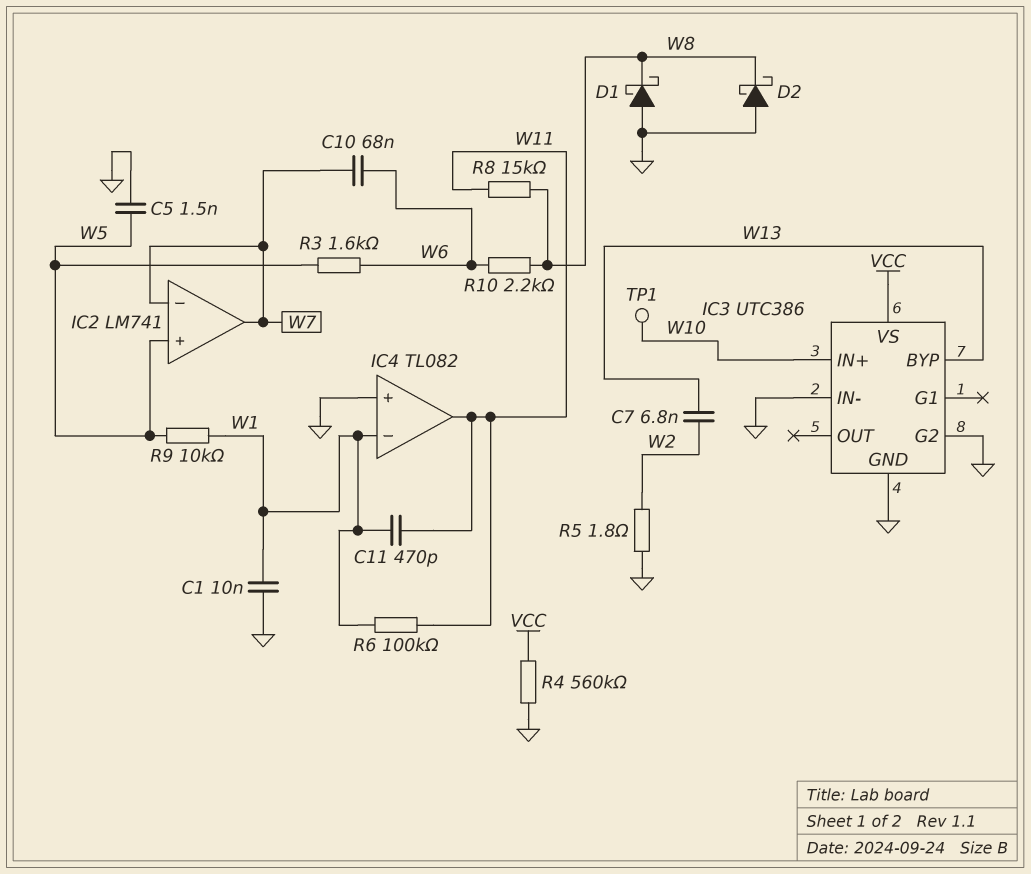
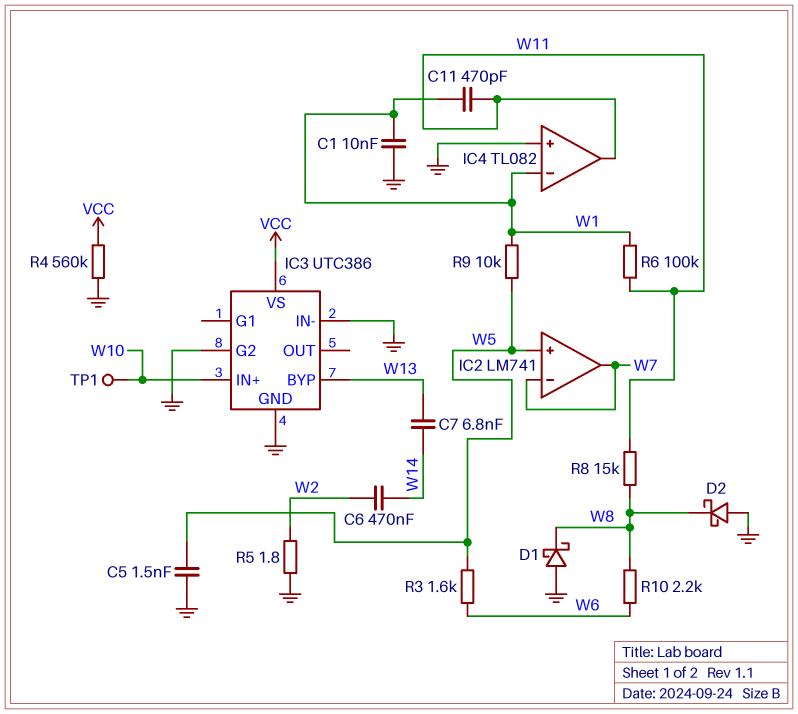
C6: none -> 470nF (W2, W14)
C7: 6.8nF (W2, W13) -> 6.8nF (W13, W14)
C10: 68nF (W6, W7) -> none

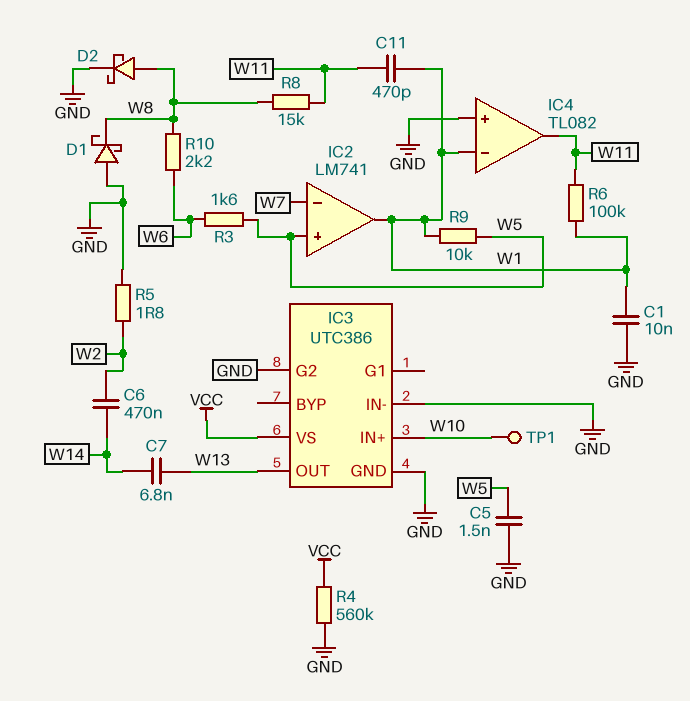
D2: schottky (A GND, K W8) -> schottky (A W8, K GND)
IC2 pin out: W7 -> W1
IC3 pin BYP: W13 -> none
IC3 pin OUT: none -> W13

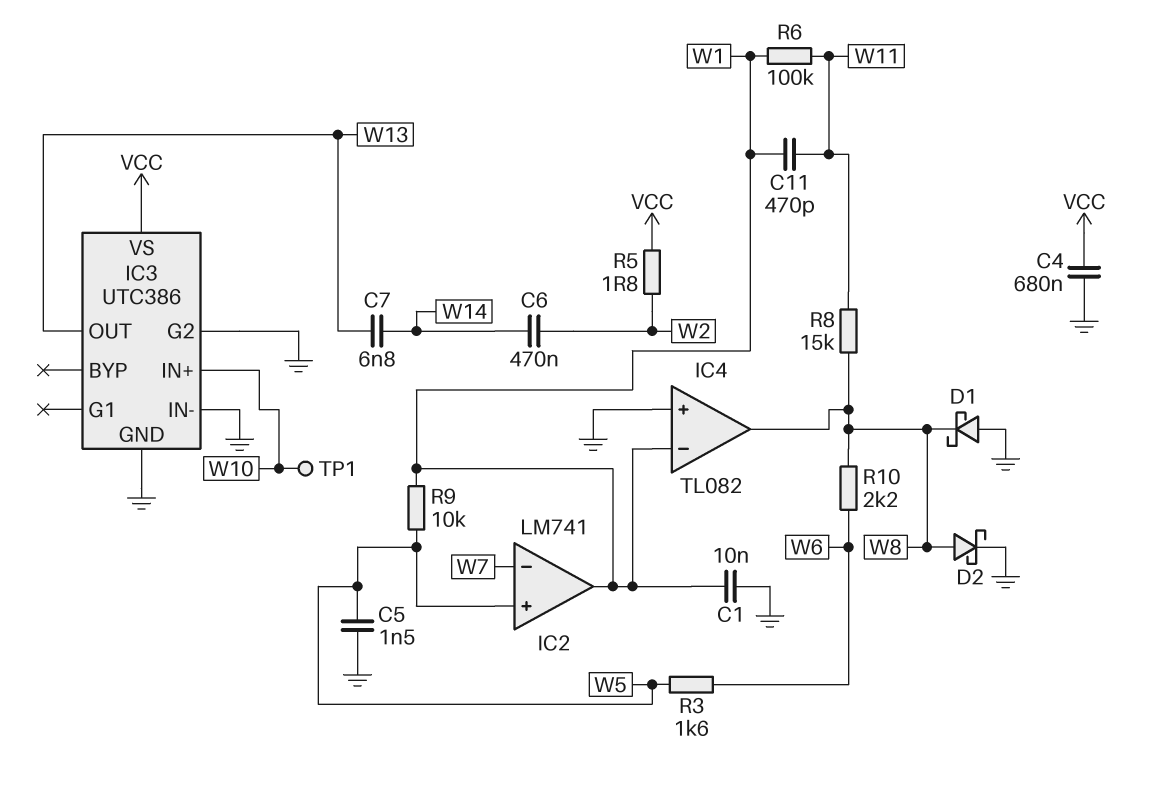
C4: none -> 680nF (GND, VCC)
IC4 pin out: W11 -> W8
R4: 560k (GND, VCC) -> none
R5: 1.8 (GND, W2) -> 1.8 (VCC, W2)

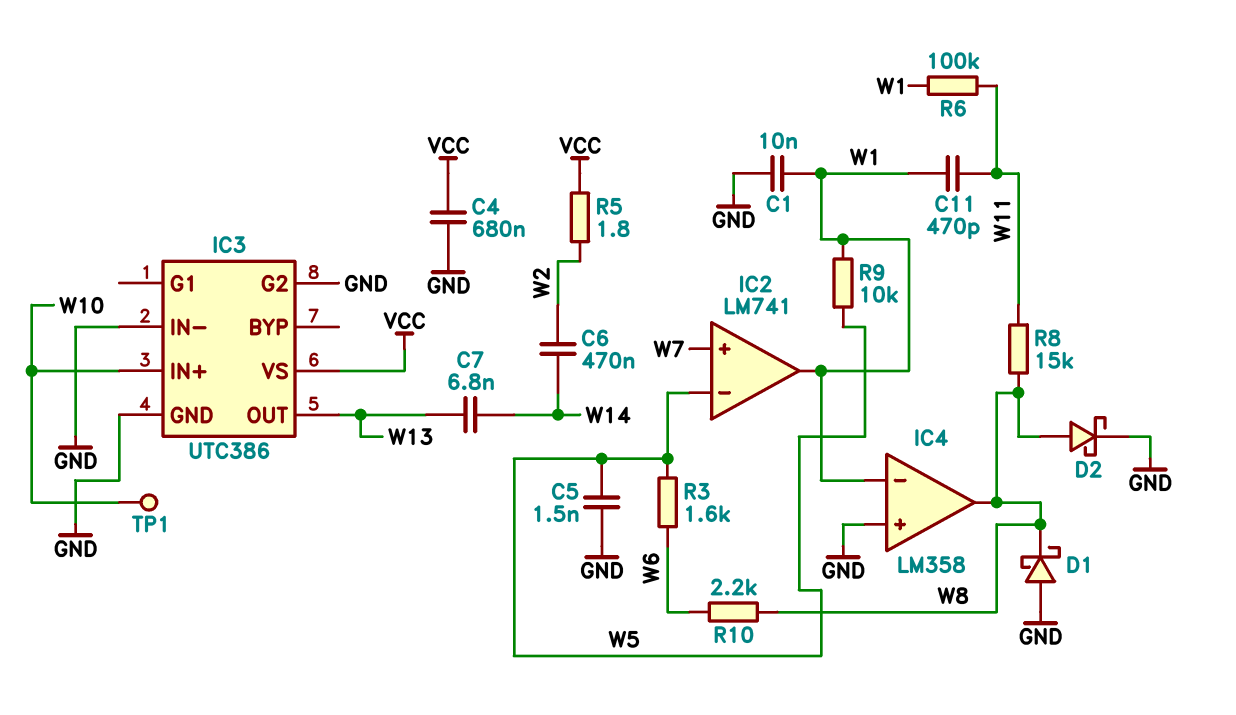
IC2 pin in+: W5 -> W7
IC2 pin in-: W7 -> W5
IC4: TL082 -> LM358

